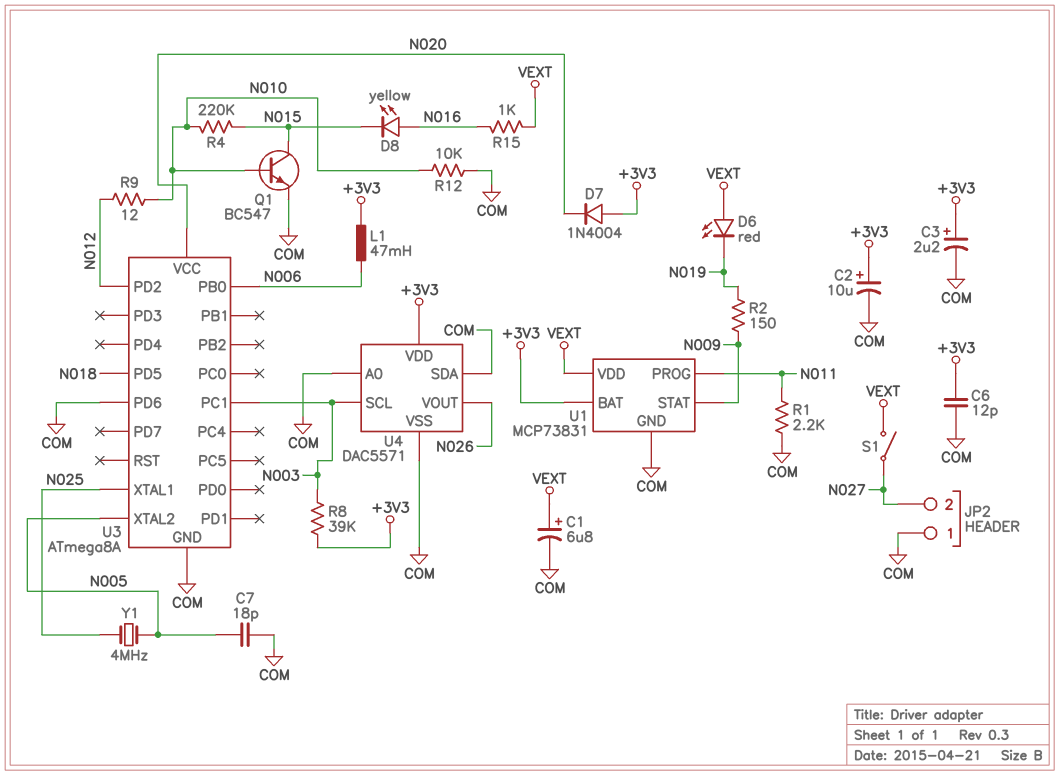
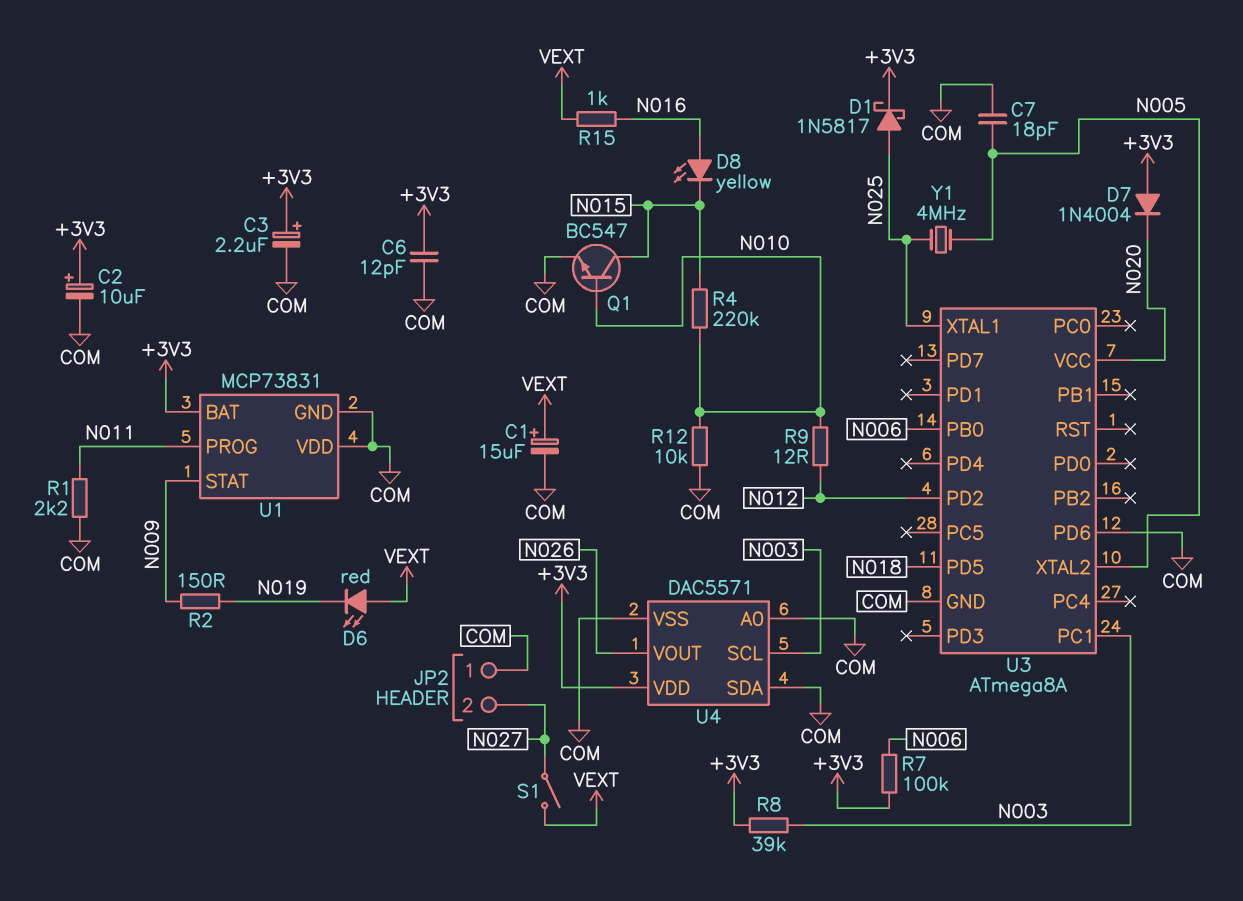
C1: 6.8uF (plus VEXT, minus COM) -> 15uF (plus VEXT, minus COM)
D1: none -> schottky 1N5817 (A N025, K +3V3)
L1: 47mH (+3V3, N006) -> none
R7: none -> 100k (+3V3, N006)
U1 pin VDD: VEXT -> COM

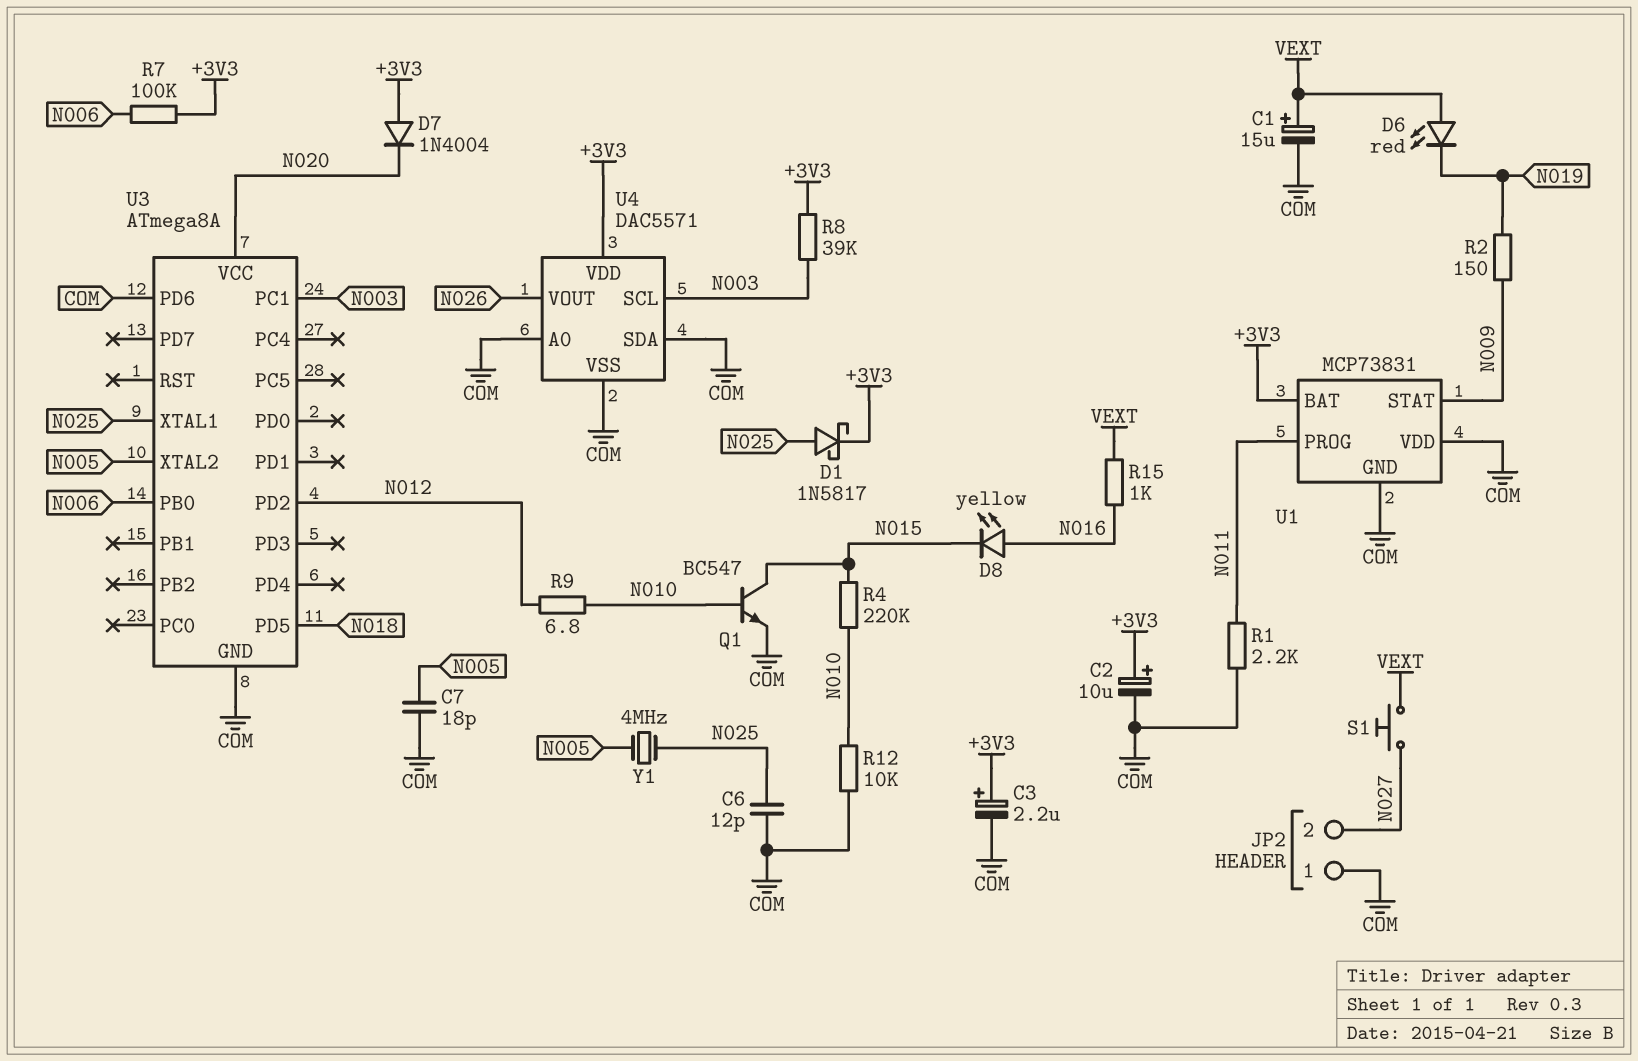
C6: 12pF (+3V3, COM) -> 12pF (COM, N025)
R9: 12 (N010, N012) -> 6.8 (N010, N012)
S1: switch (N027, VEXT) -> button (N027, VEXT)

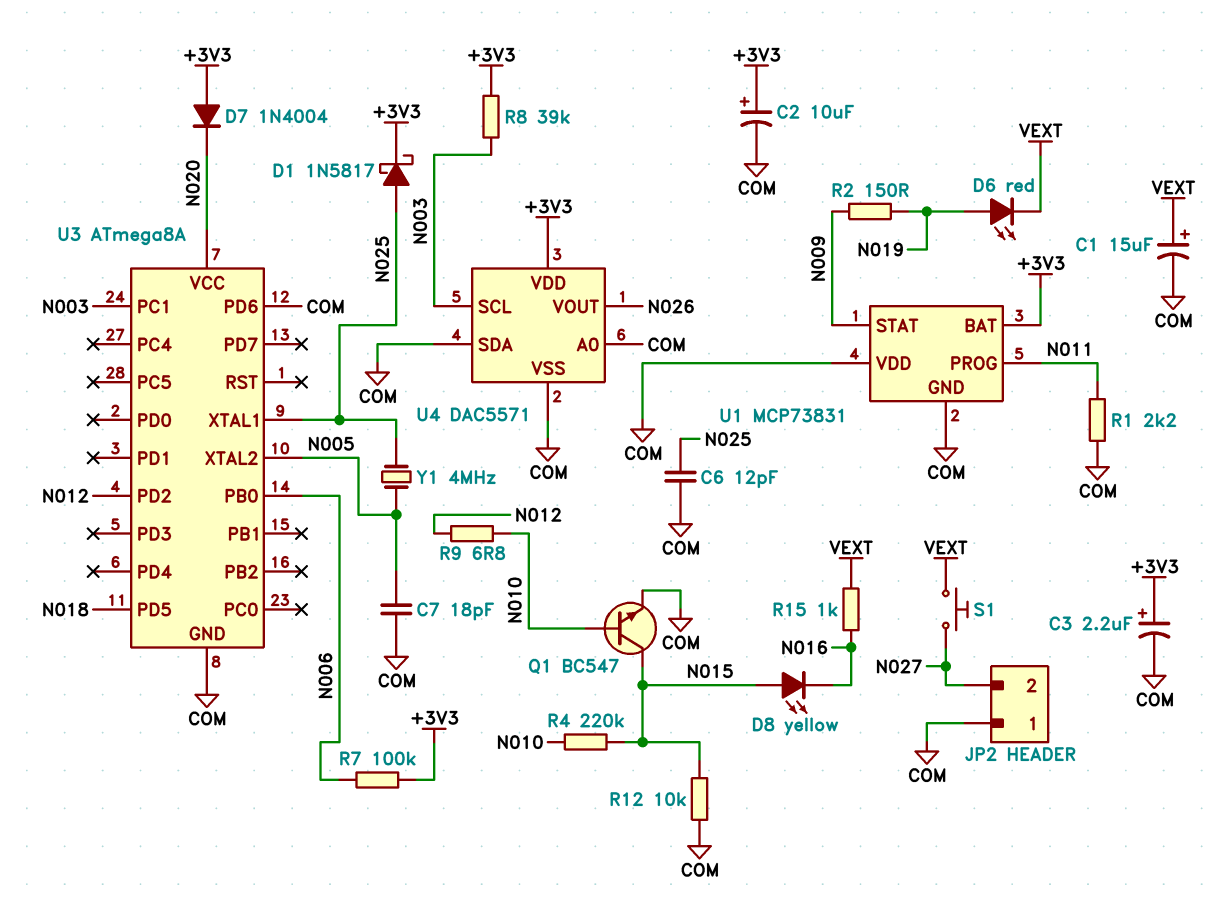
D6: LED red (A VEXT, K N019) -> LED red (A N019, K VEXT)
D8: LED yellow (A N016, K N015) -> LED yellow (A N015, K N016)
R12: 10k (COM, N010) -> 10k (COM, N015)

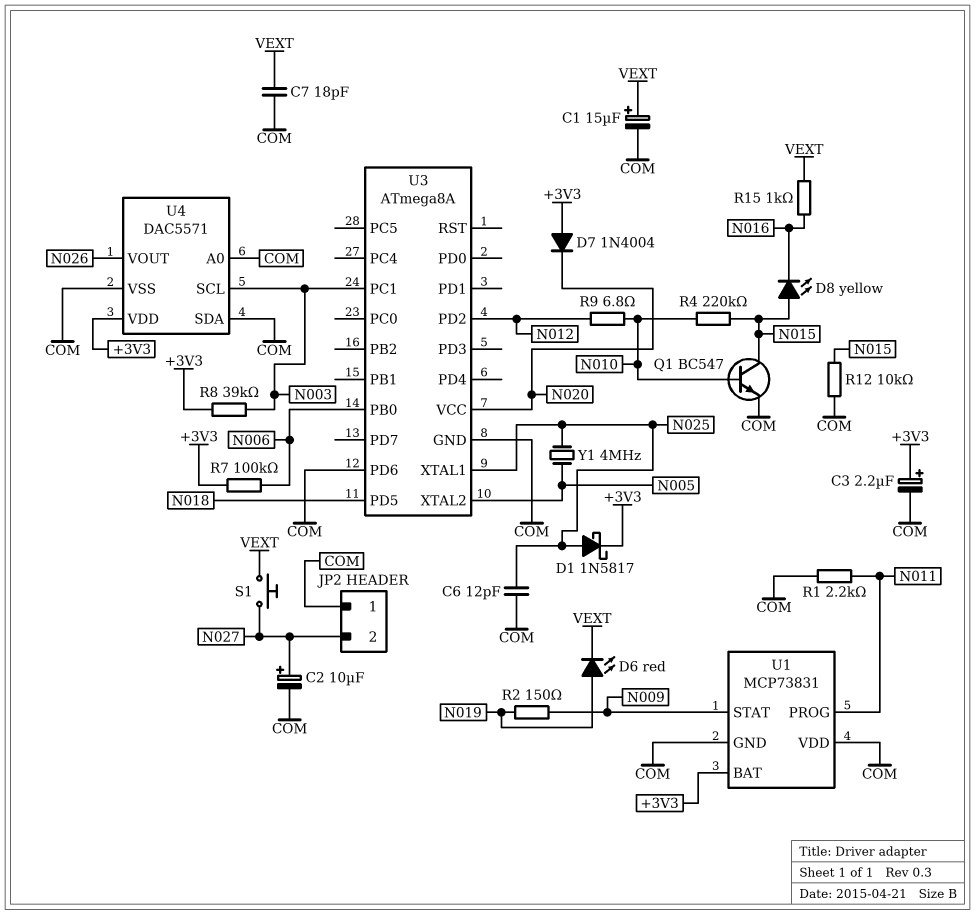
C2: 10uF (plus +3V3, minus COM) -> 10uF (plus N027, minus COM)
C7: 18pF (COM, N005) -> 18pF (COM, VEXT)

